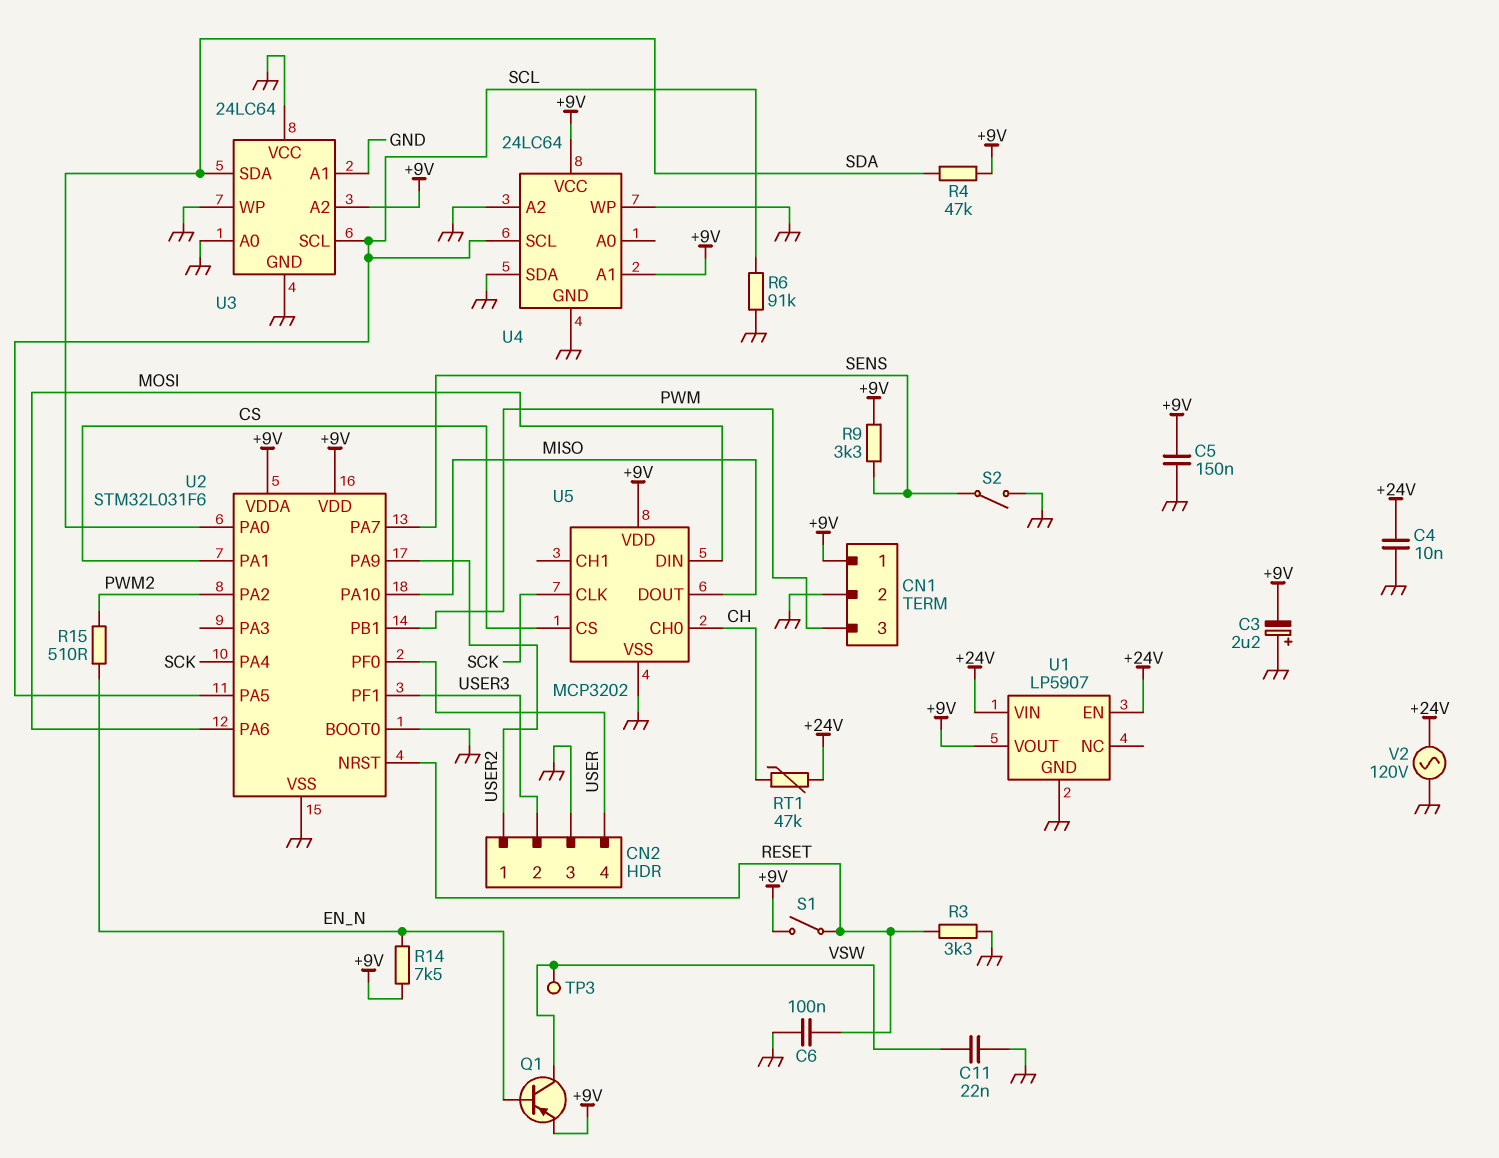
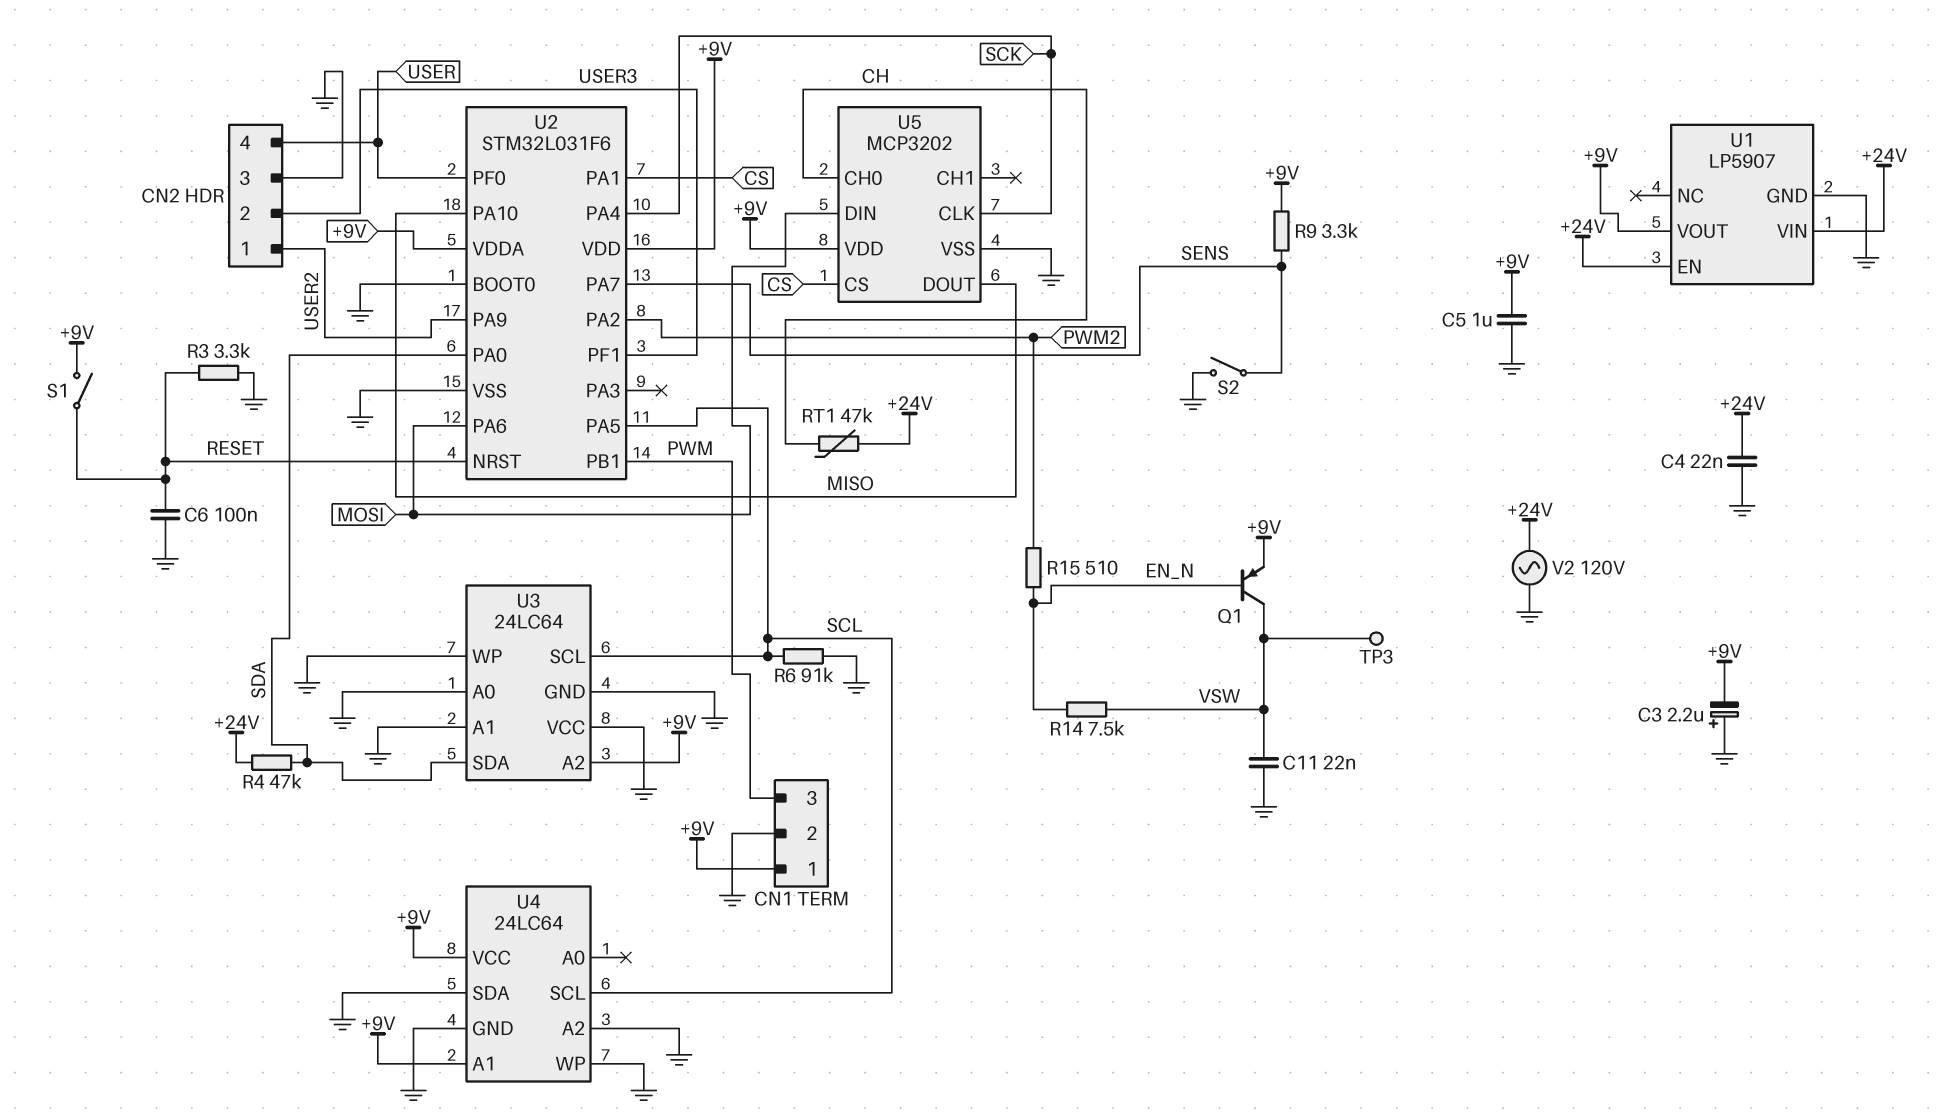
C4: 10nF (+24V, GND) -> 22nF (+24V, GND)
C5: 150nF (+9V, GND) -> 1uF (+9V, GND)
R4: 47k (+9V, SDA) -> 47k (+24V, SDA)
R14: 7.5k (+9V, EN_N) -> 7.5k (EN_N, VSW)

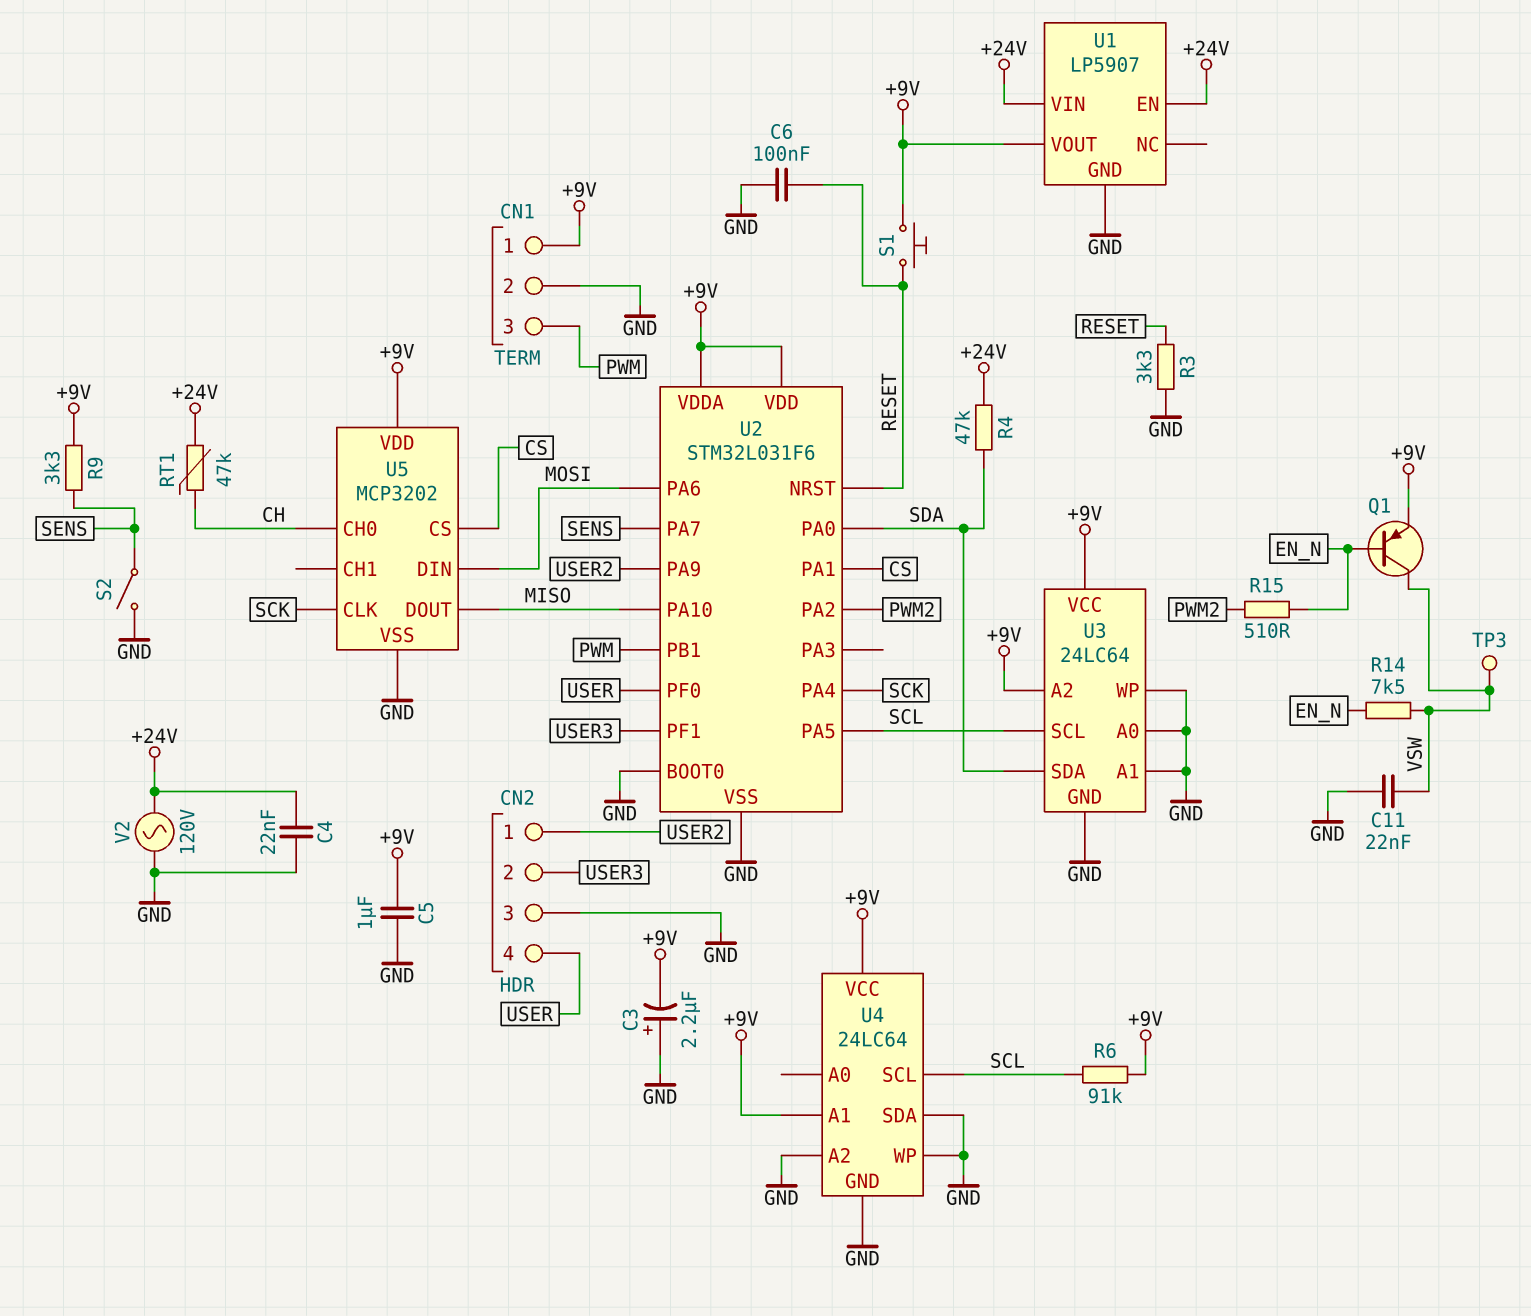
R6: 91k (GND, SCL) -> 91k (+9V, SCL)
S1: switch (+9V, RESET) -> button (+9V, RESET)
U3 pin VCC: GND -> +9V

